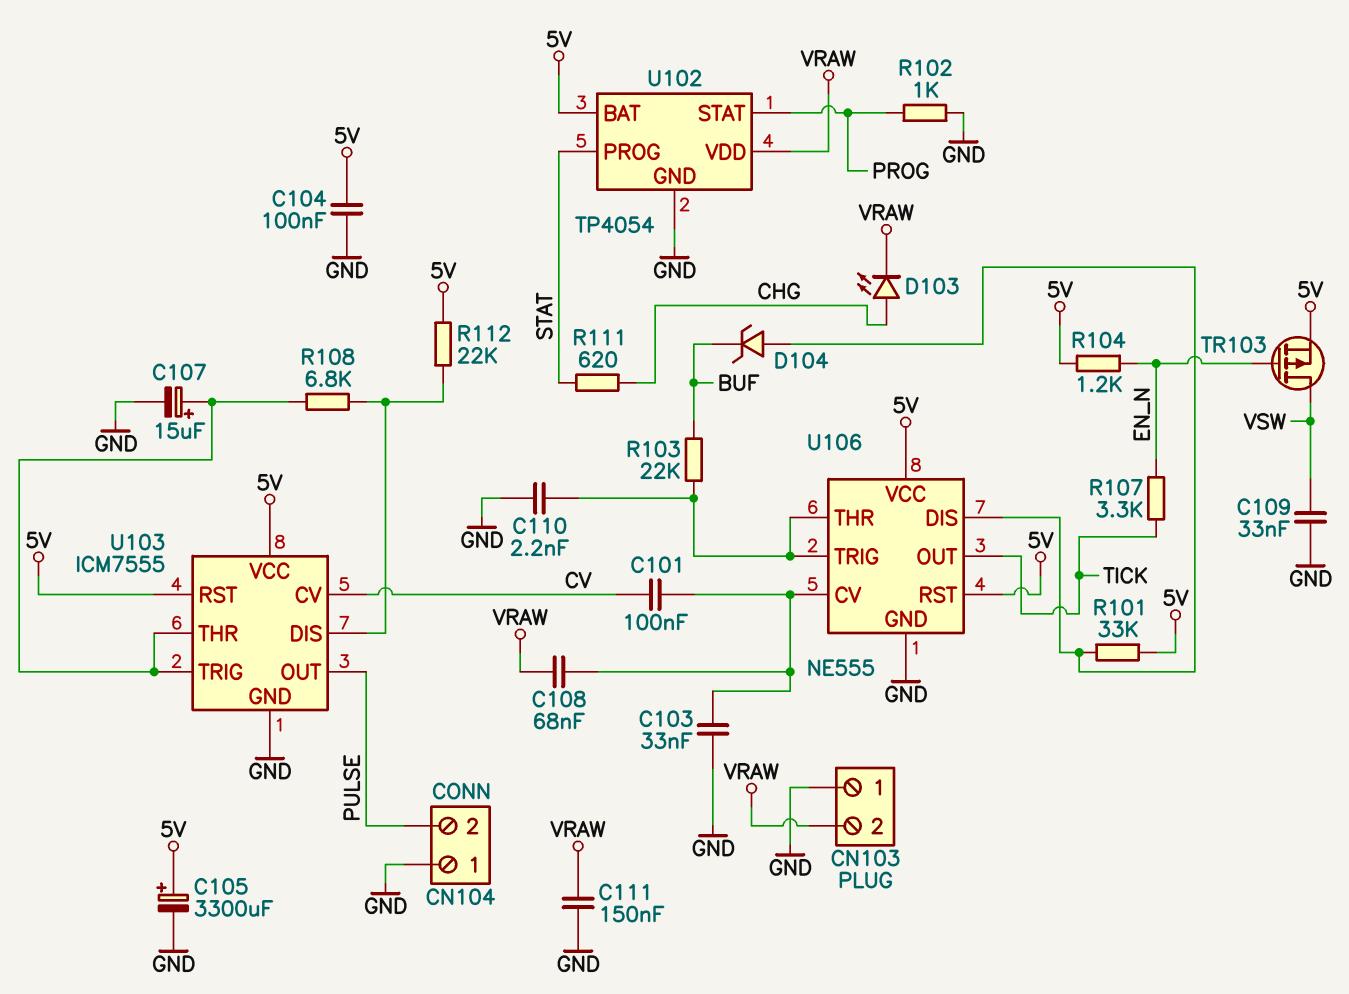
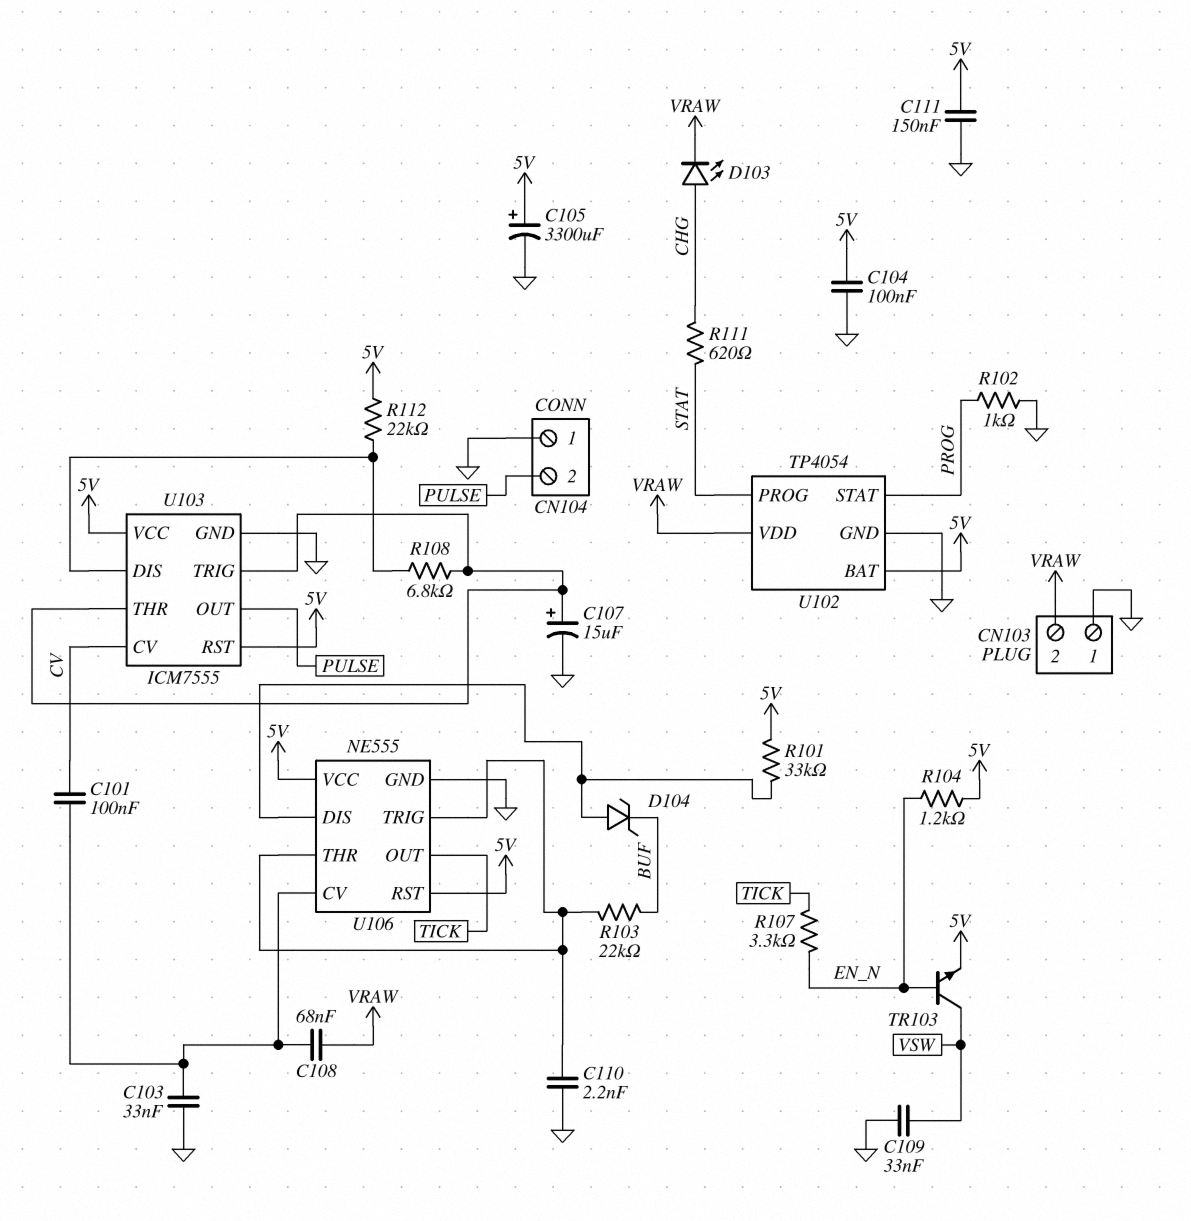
C111: 150nF (GND, VRAW) -> 150nF (5V, GND)
TR103: PMOS (G EN_N, D VSW, S 5V) -> NPN (B EN_N, C VSW, E 5V)

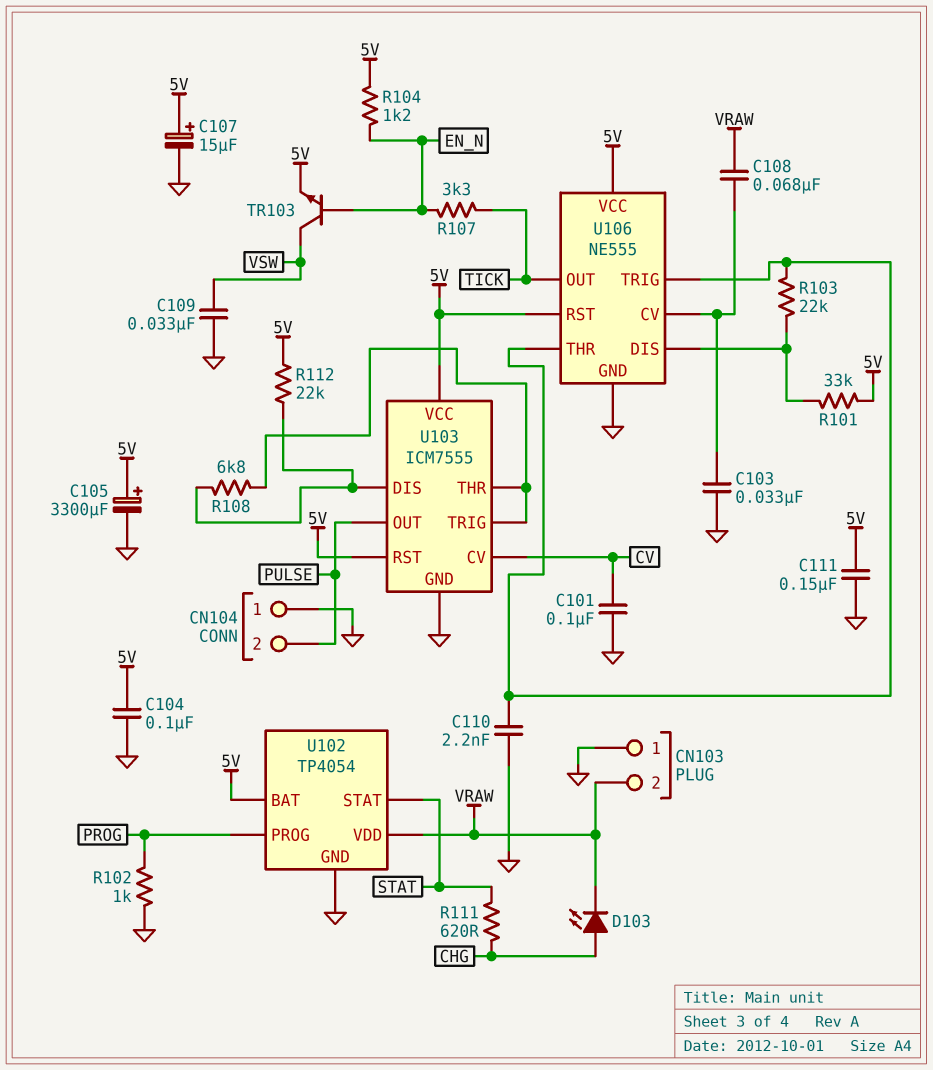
C101: 100nF (CV, U106/CV) -> 100nF (CV, GND)
C107: 15uF (plus U103/THR, minus GND) -> 15uF (plus 5V, minus GND)
D104: zener (A U106/DIS, K BUF) -> none
R103: 22k (BUF, U106/THR) -> 22k (U106/DIS, U106/THR)
U102 pin PROG: STAT -> PROG
U102 pin STAT: PROG -> STAT

